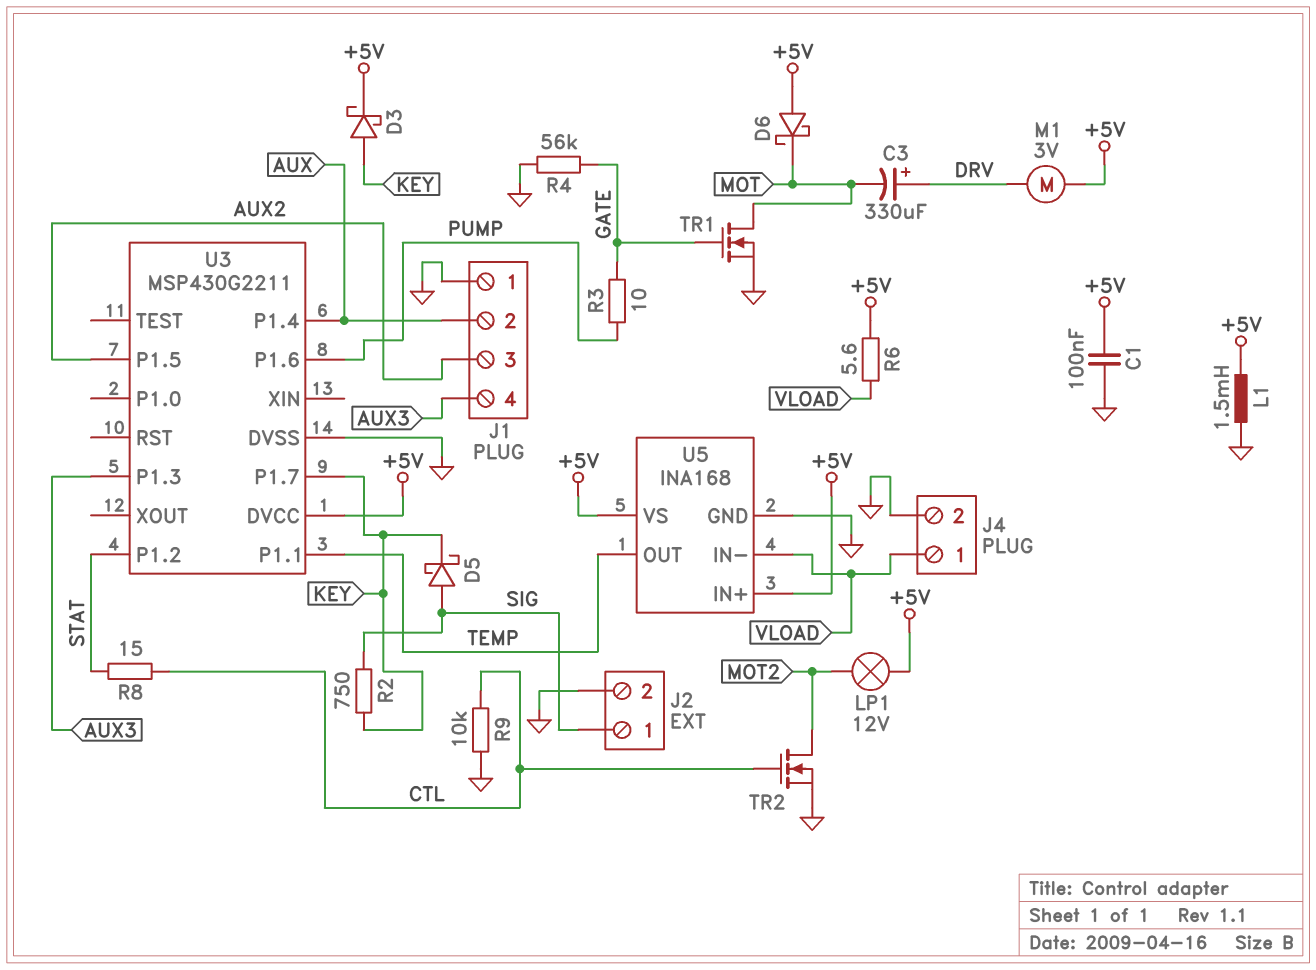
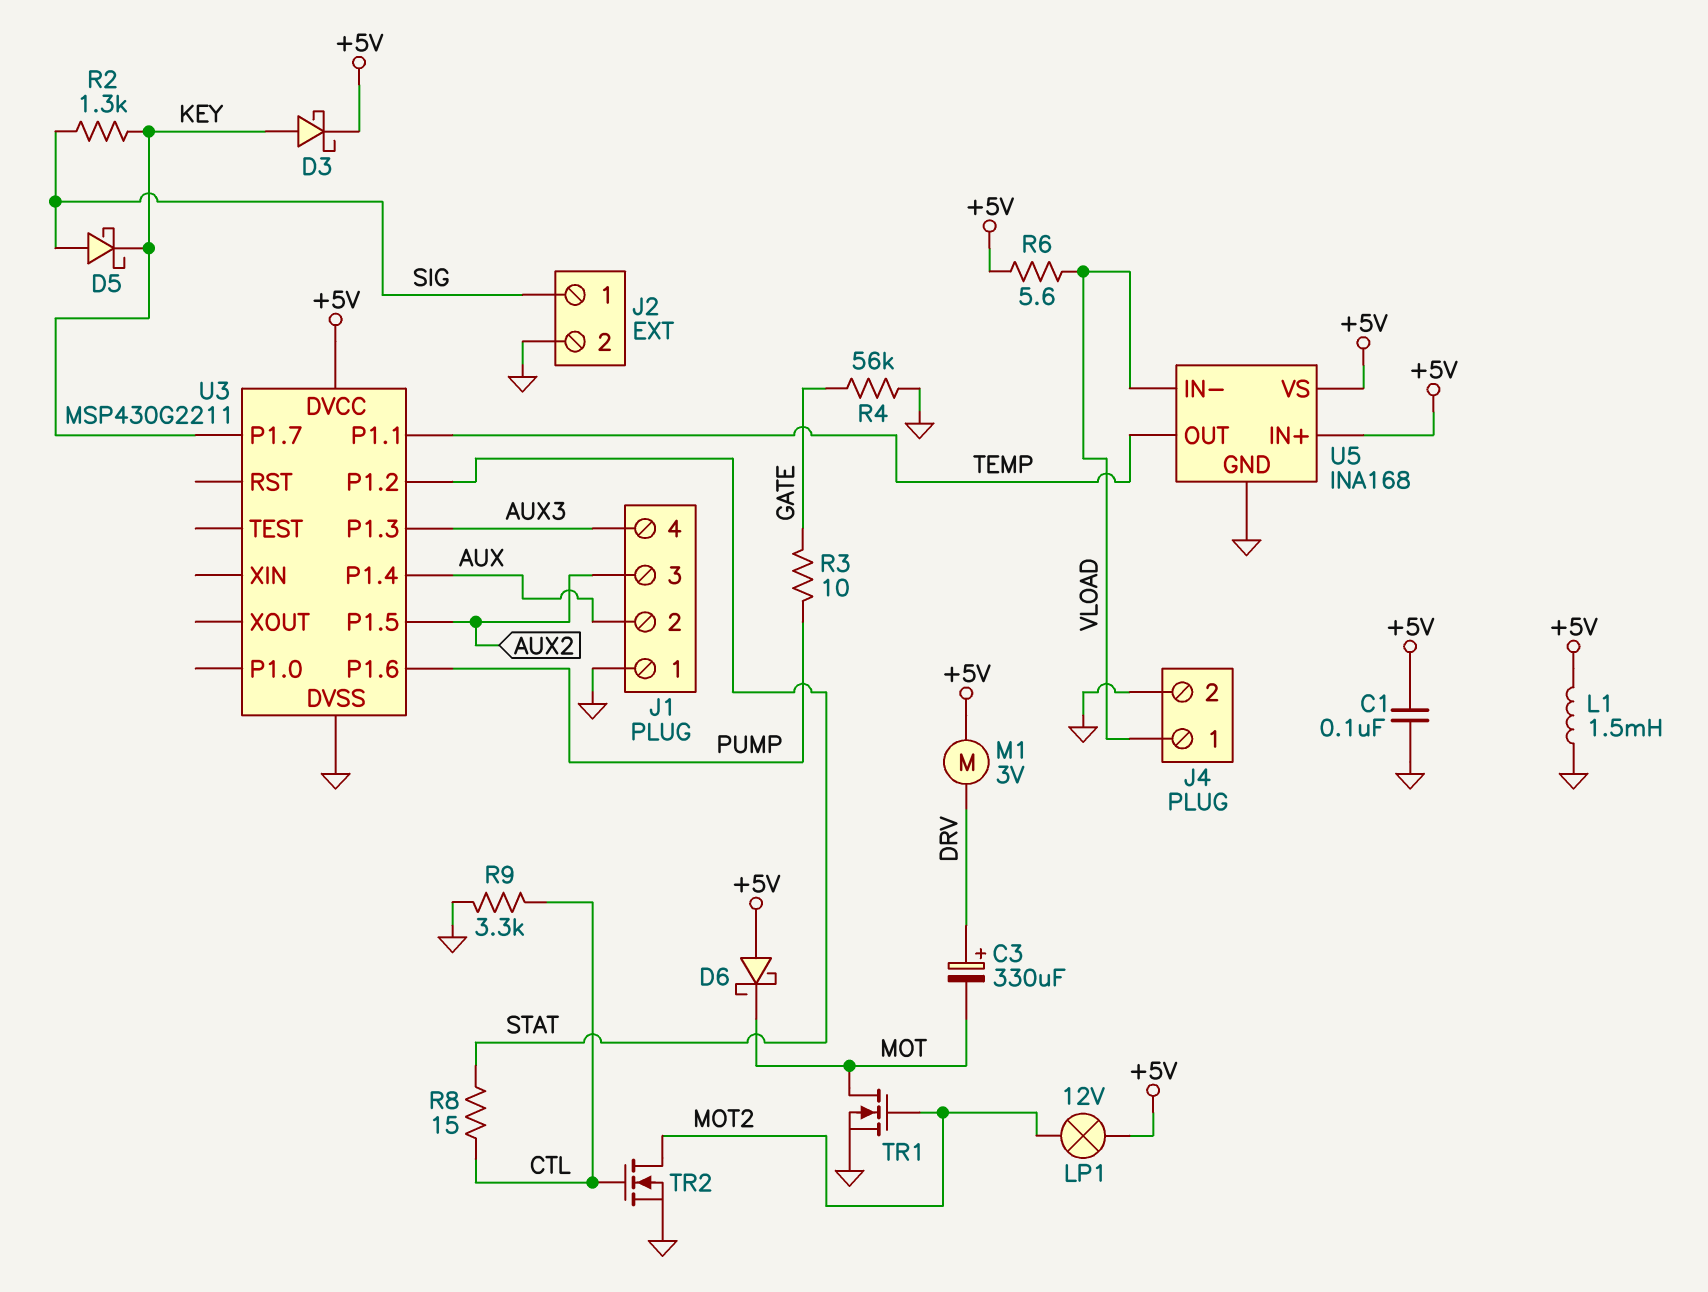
R2: 750 (KEY, SIG) -> 1.3k (KEY, SIG)
R9: 10k (CTL, GND) -> 3.3k (CTL, GND)
TR1: NMOS (G GATE, D MOT, S GND) -> NMOS (G MOT2, D MOT, S GND)

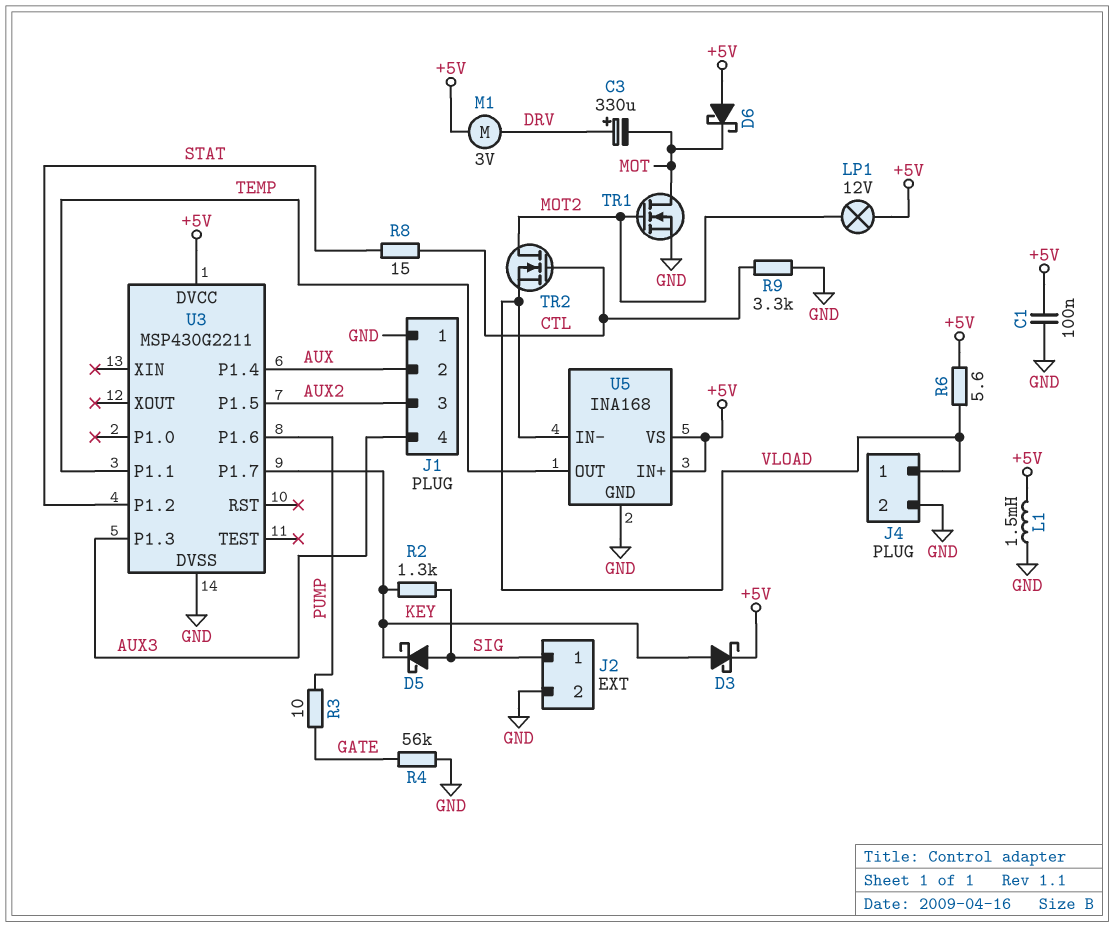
TR2: NMOS (G CTL, D MOT2, S GND) -> NMOS (G CTL, D MOT2, S VLOAD)

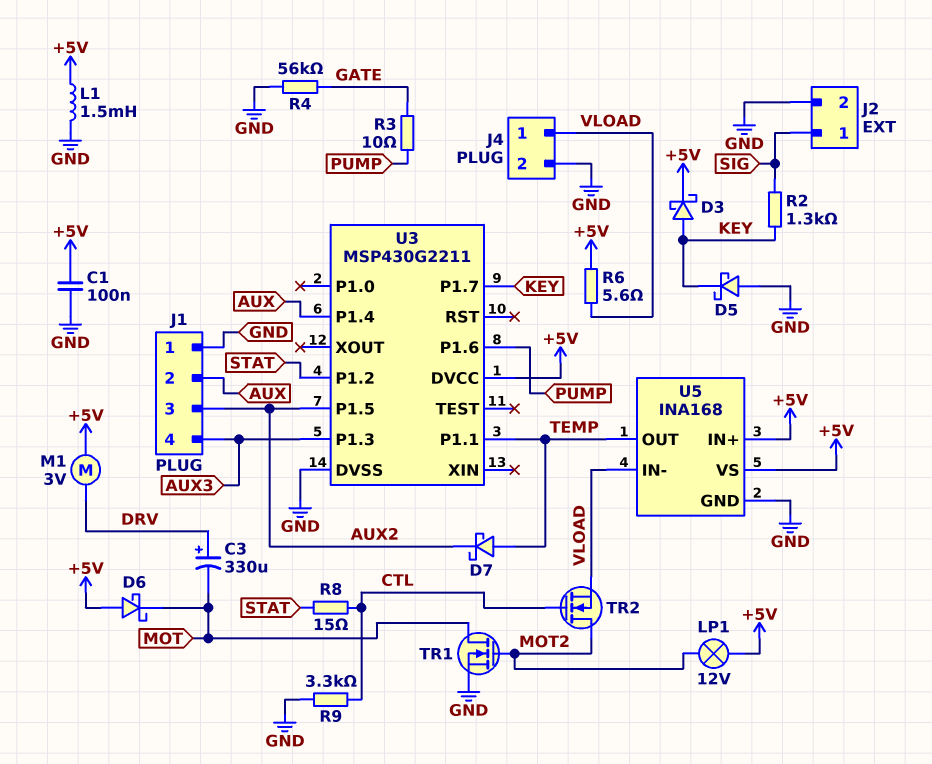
D5: schottky (A SIG, K KEY) -> schottky (A GND, K KEY)
D7: none -> schottky (A TEMP, K AUX2)

